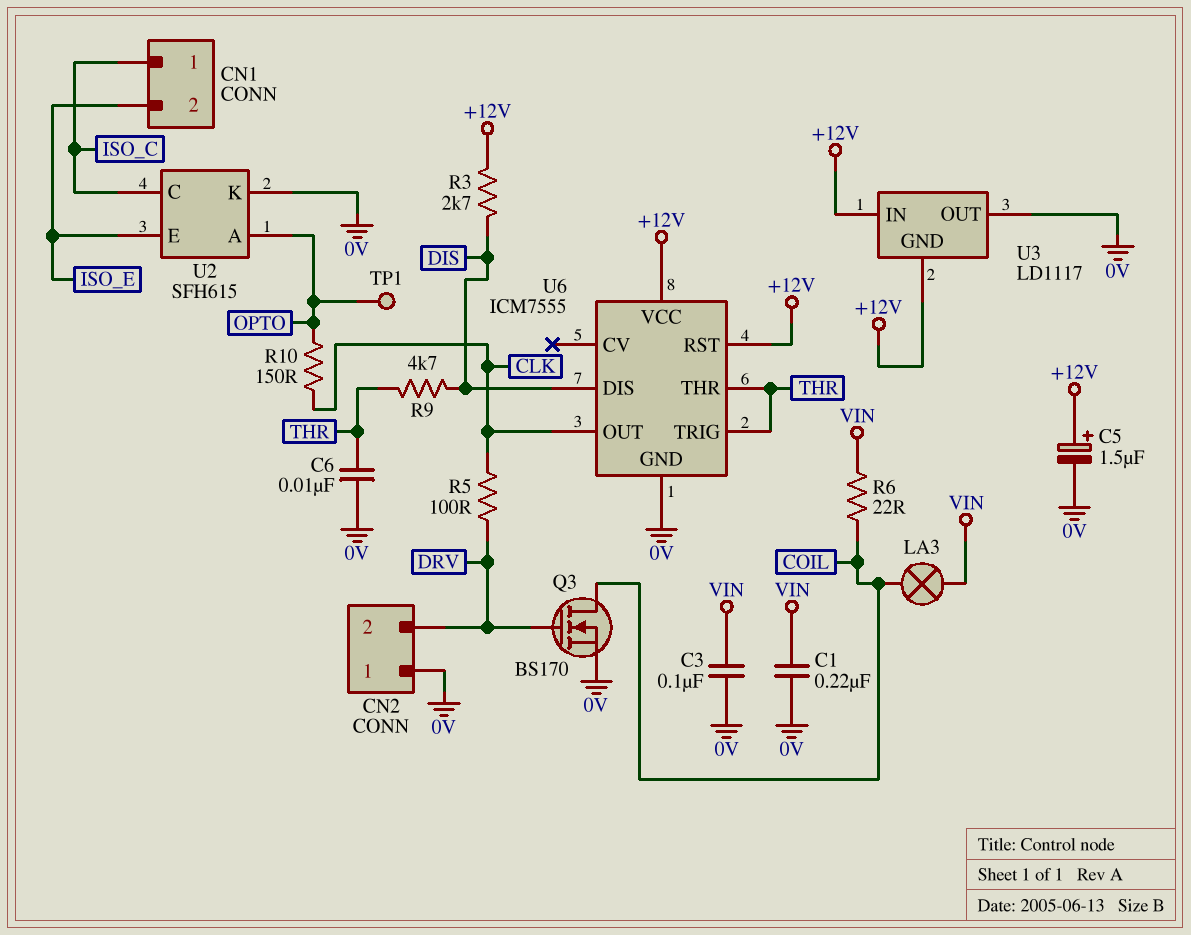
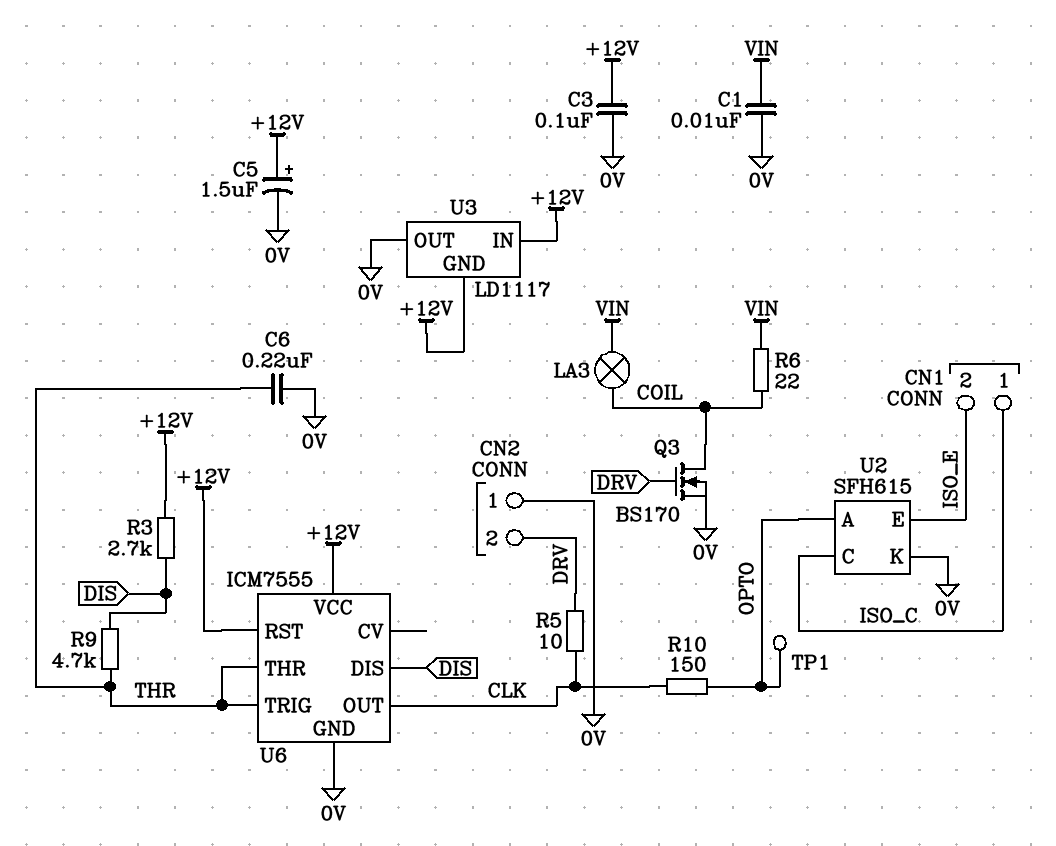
C1: 220nF (0V, VIN) -> 10nF (0V, VIN)
C3: 100nF (0V, VIN) -> 100nF (+12V, 0V)
C6: 10nF (0V, THR) -> 220nF (0V, THR)
R5: 100 (CLK, DRV) -> 10 (CLK, DRV)

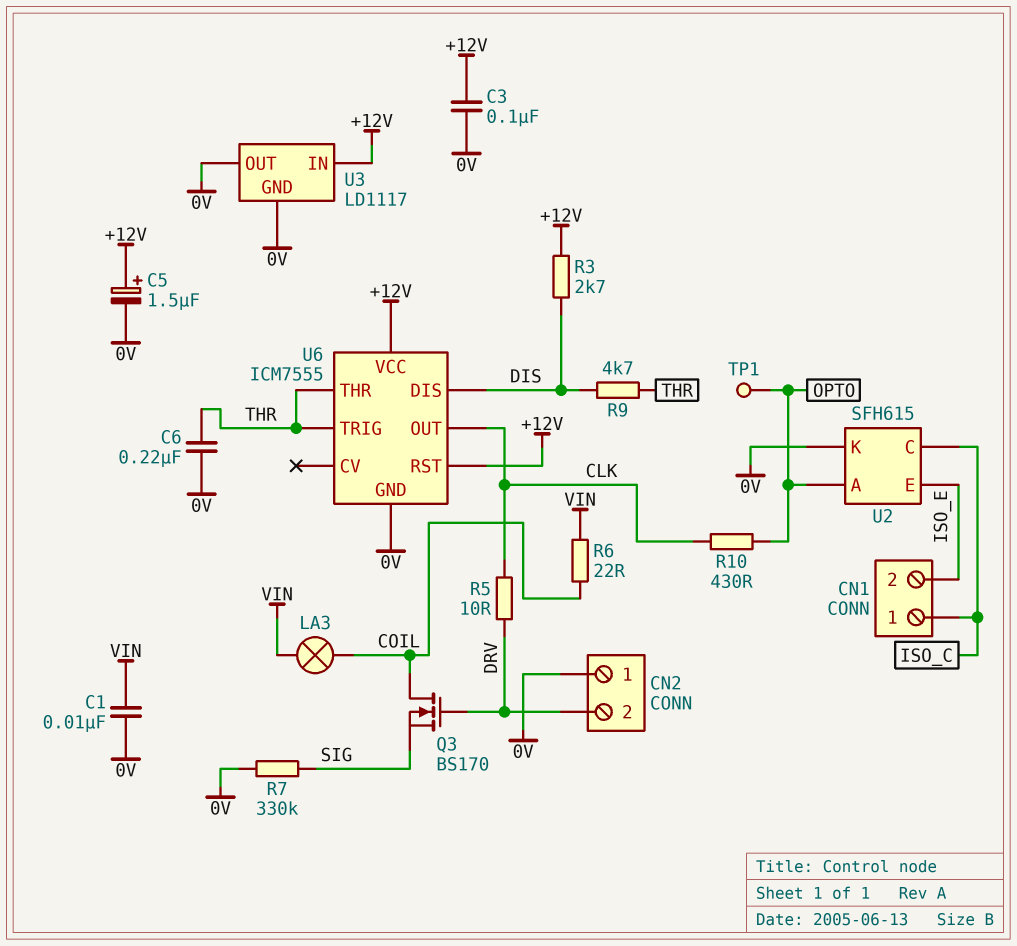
Q3: NMOS BS170 (G DRV, D COIL, S 0V) -> NMOS BS170 (G DRV, D COIL, S SIG)
R7: none -> 330k (0V, SIG)
R10: 150 (CLK, OPTO) -> 430 (CLK, OPTO)
U3 pin GND: +12V -> 0V

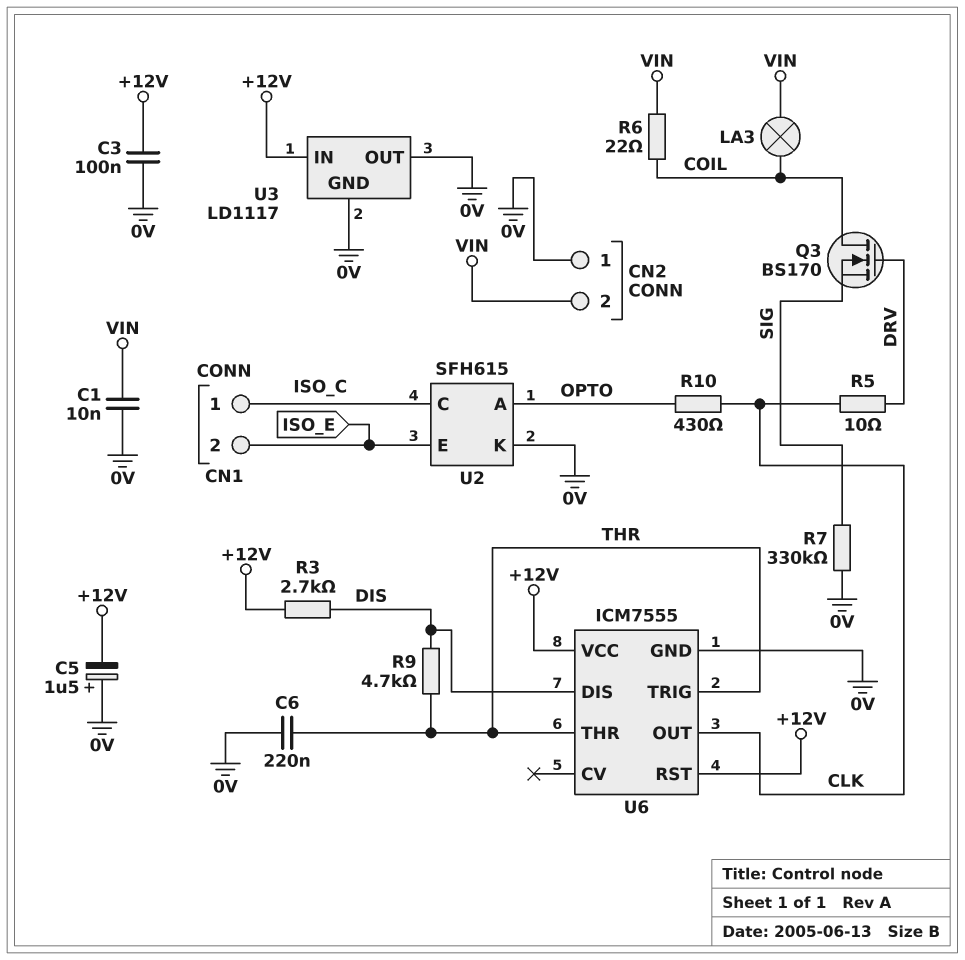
C5: 1.5uF (plus +12V, minus 0V) -> 1.5uF (plus 0V, minus +12V)
CN2 pin 2: DRV -> VIN
TP1: test point (OPTO) -> none

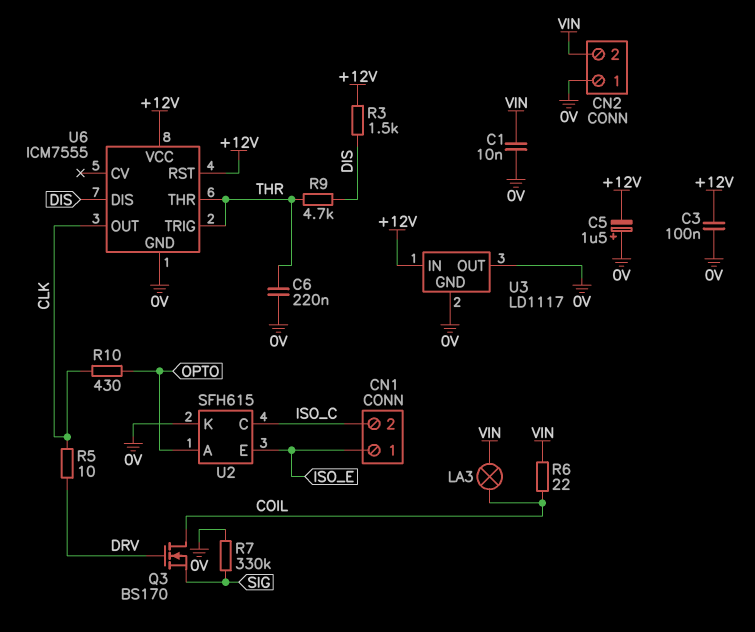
CN1 pin 1: ISO_C -> ISO_E
CN1 pin 2: ISO_E -> ISO_C
R3: 2.7k (+12V, DIS) -> 1.5k (+12V, DIS)

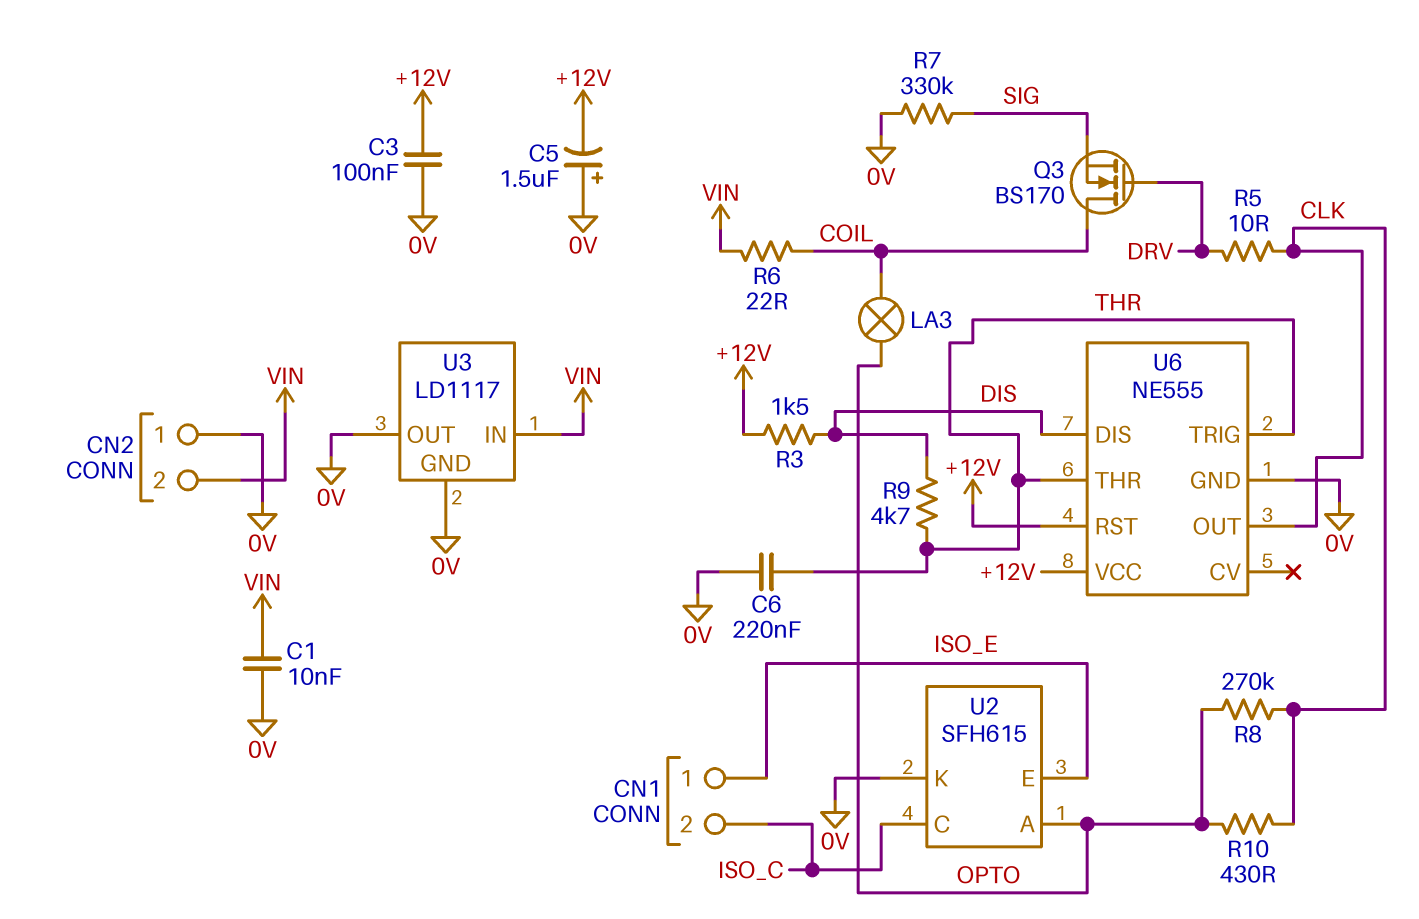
LA3: lamp (COIL, VIN) -> lamp (COIL, OPTO)
R8: none -> 270k (CLK, OPTO)
U3 pin IN: +12V -> VIN
U6: ICM7555 -> NE555

